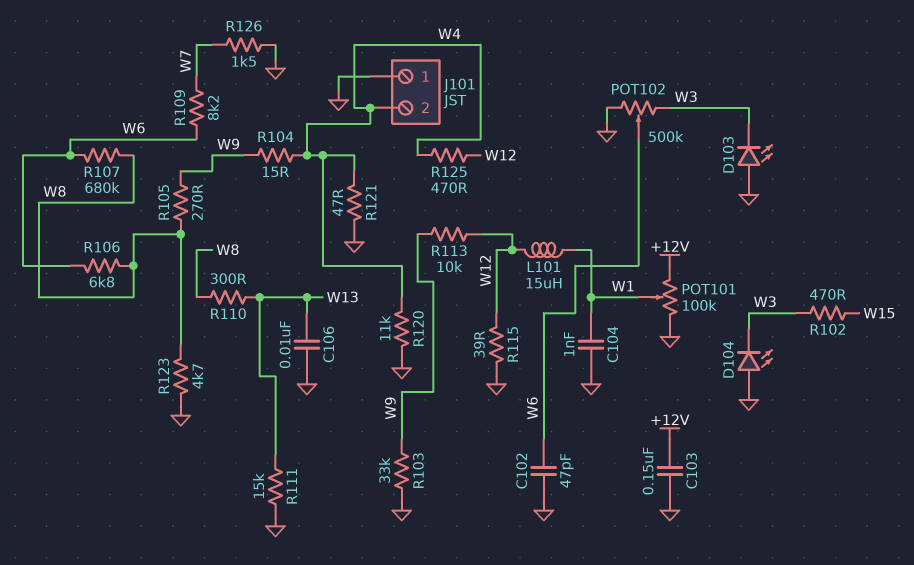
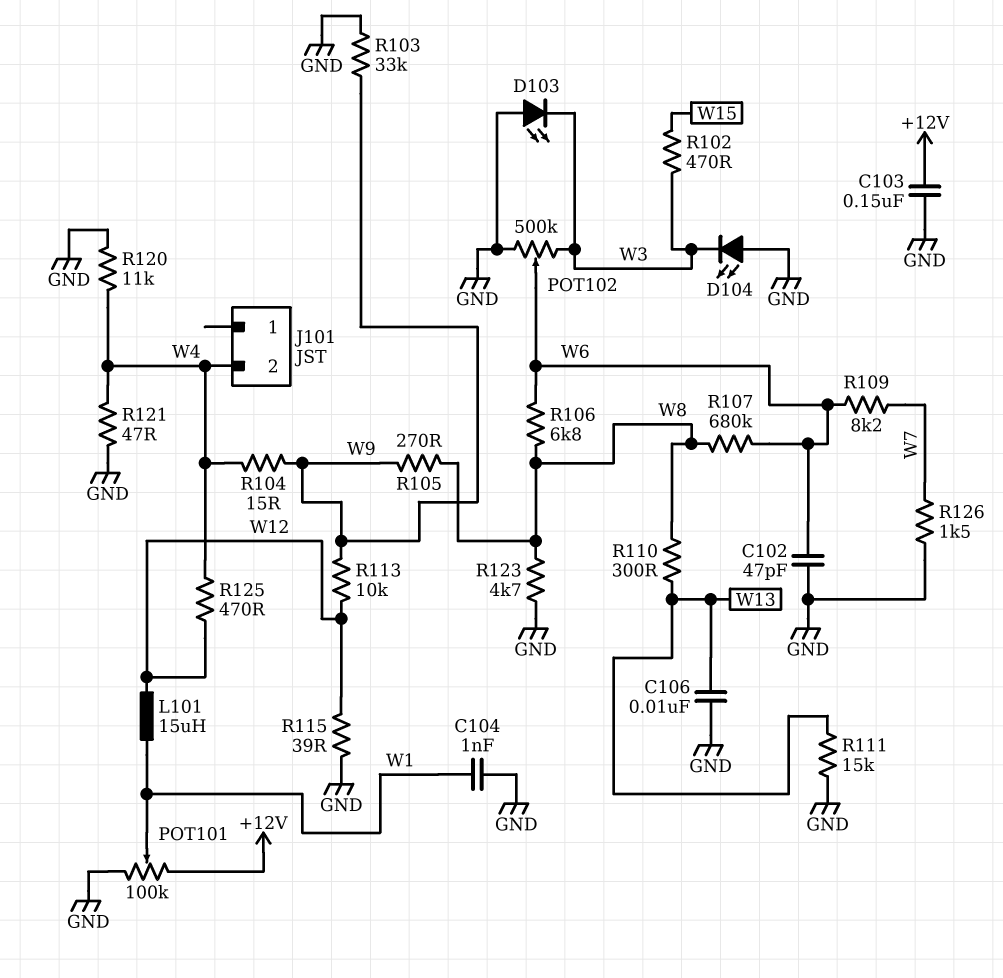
J101 pin 1: GND -> none

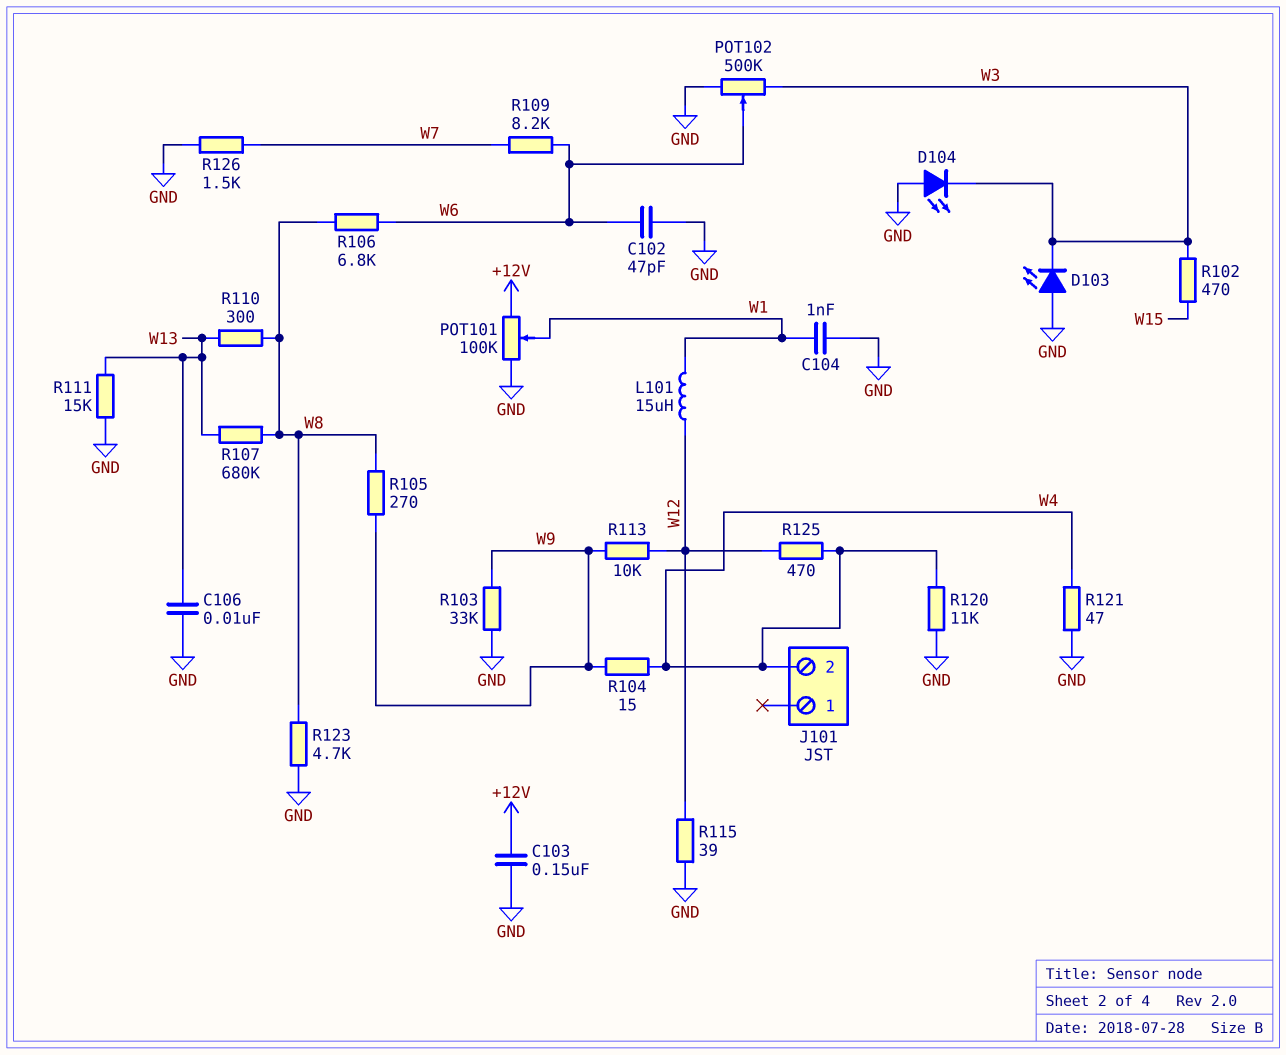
R107: 680k (W6, W8) -> 680k (W8, W13)

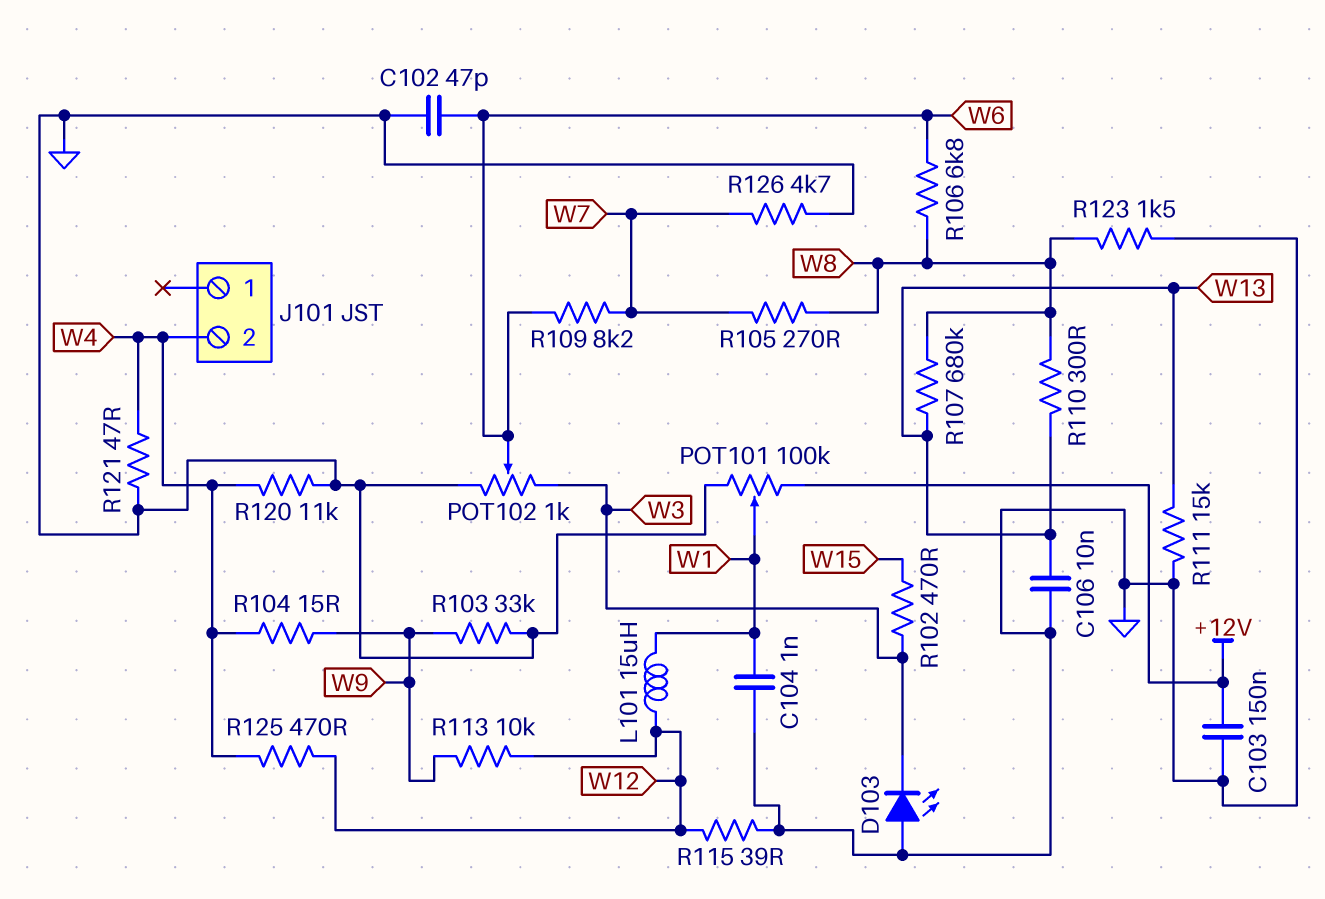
D104: LED (A GND, K W3) -> none
POT102: 500k (GND, W3, wiper W6) -> 1k (GND, W3, wiper W6)
R105: 270 (W8, W9) -> 270 (W7, W8)
R123: 4.7k (GND, W8) -> 1.5k (GND, W8)
R126: 1.5k (GND, W7) -> 4.7k (GND, W7)

